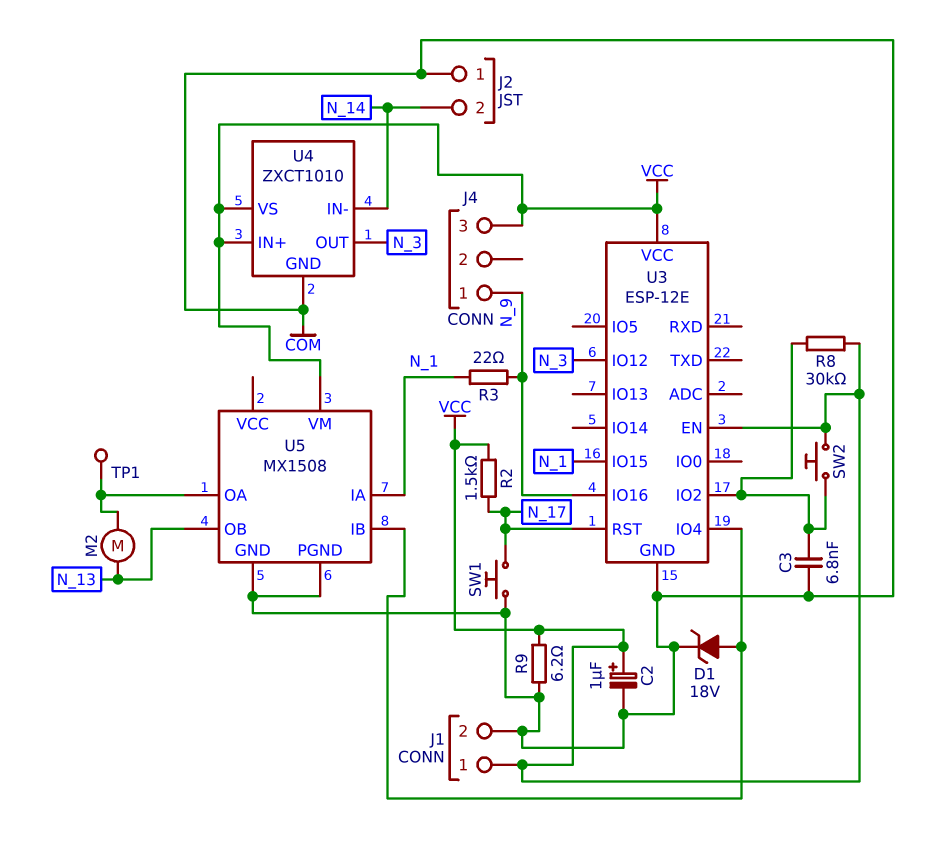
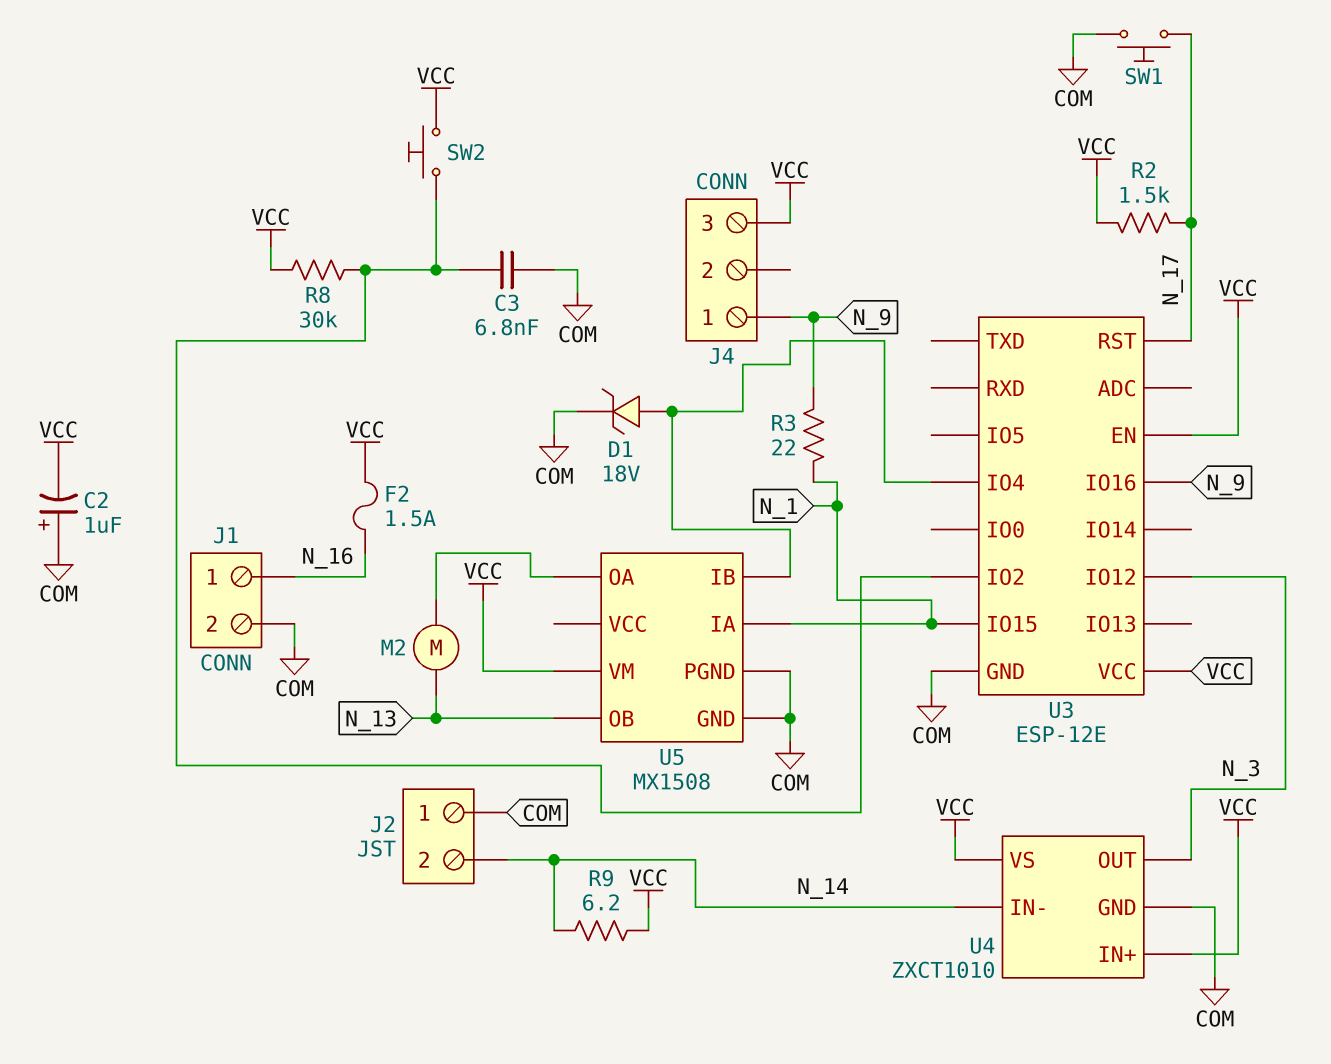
C2: 1uF (plus VCC, minus COM) -> 1uF (plus COM, minus VCC)
F2: none -> 1.5A (N_16, VCC)
J1 pin 1: VCC -> N_16
R9: 6.2 (COM, VCC) -> 6.2 (N_14, VCC)
TP1: test point (U5/OA) -> none

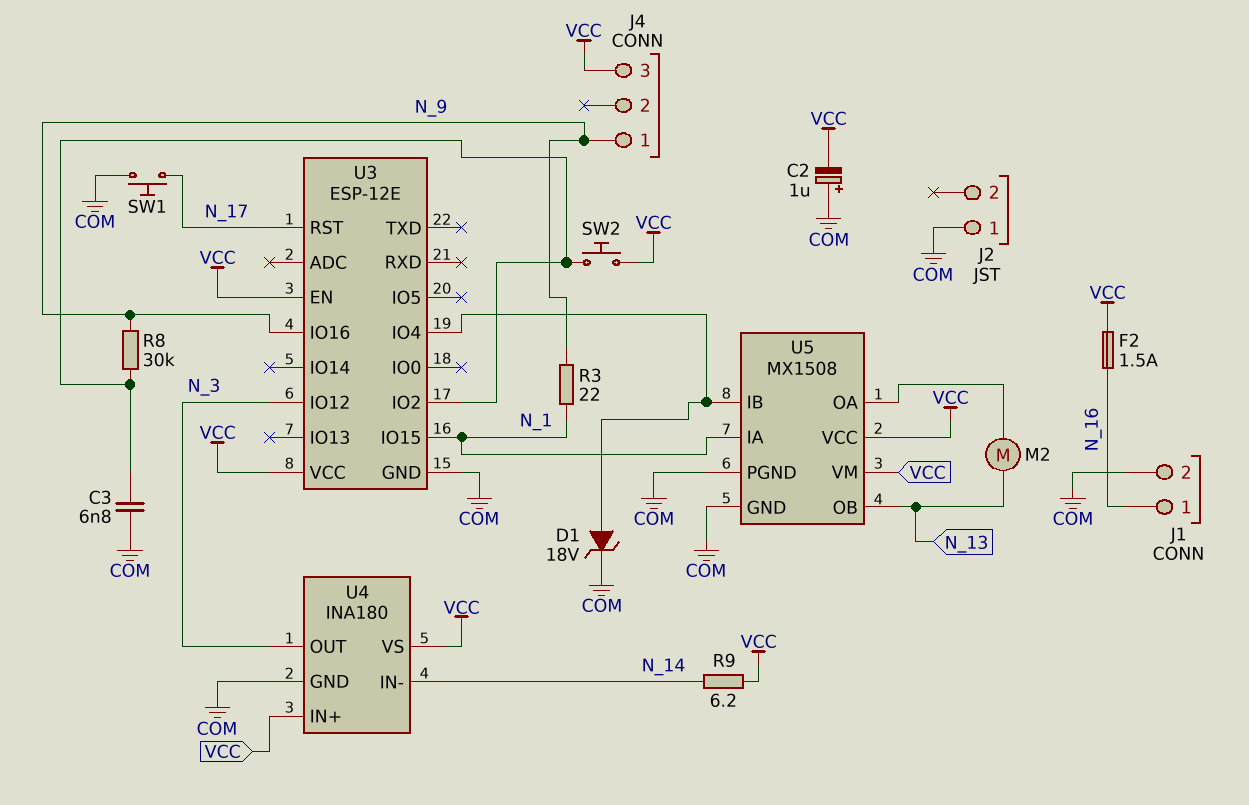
J2 pin 2: N_14 -> none
R2: 1.5k (N_17, VCC) -> none
R8: 30k (U3/IO2, VCC) -> 30k (N_9, U3/IO2)
U4: ZXCT1010 -> INA180
U5 pin VCC: none -> VCC

